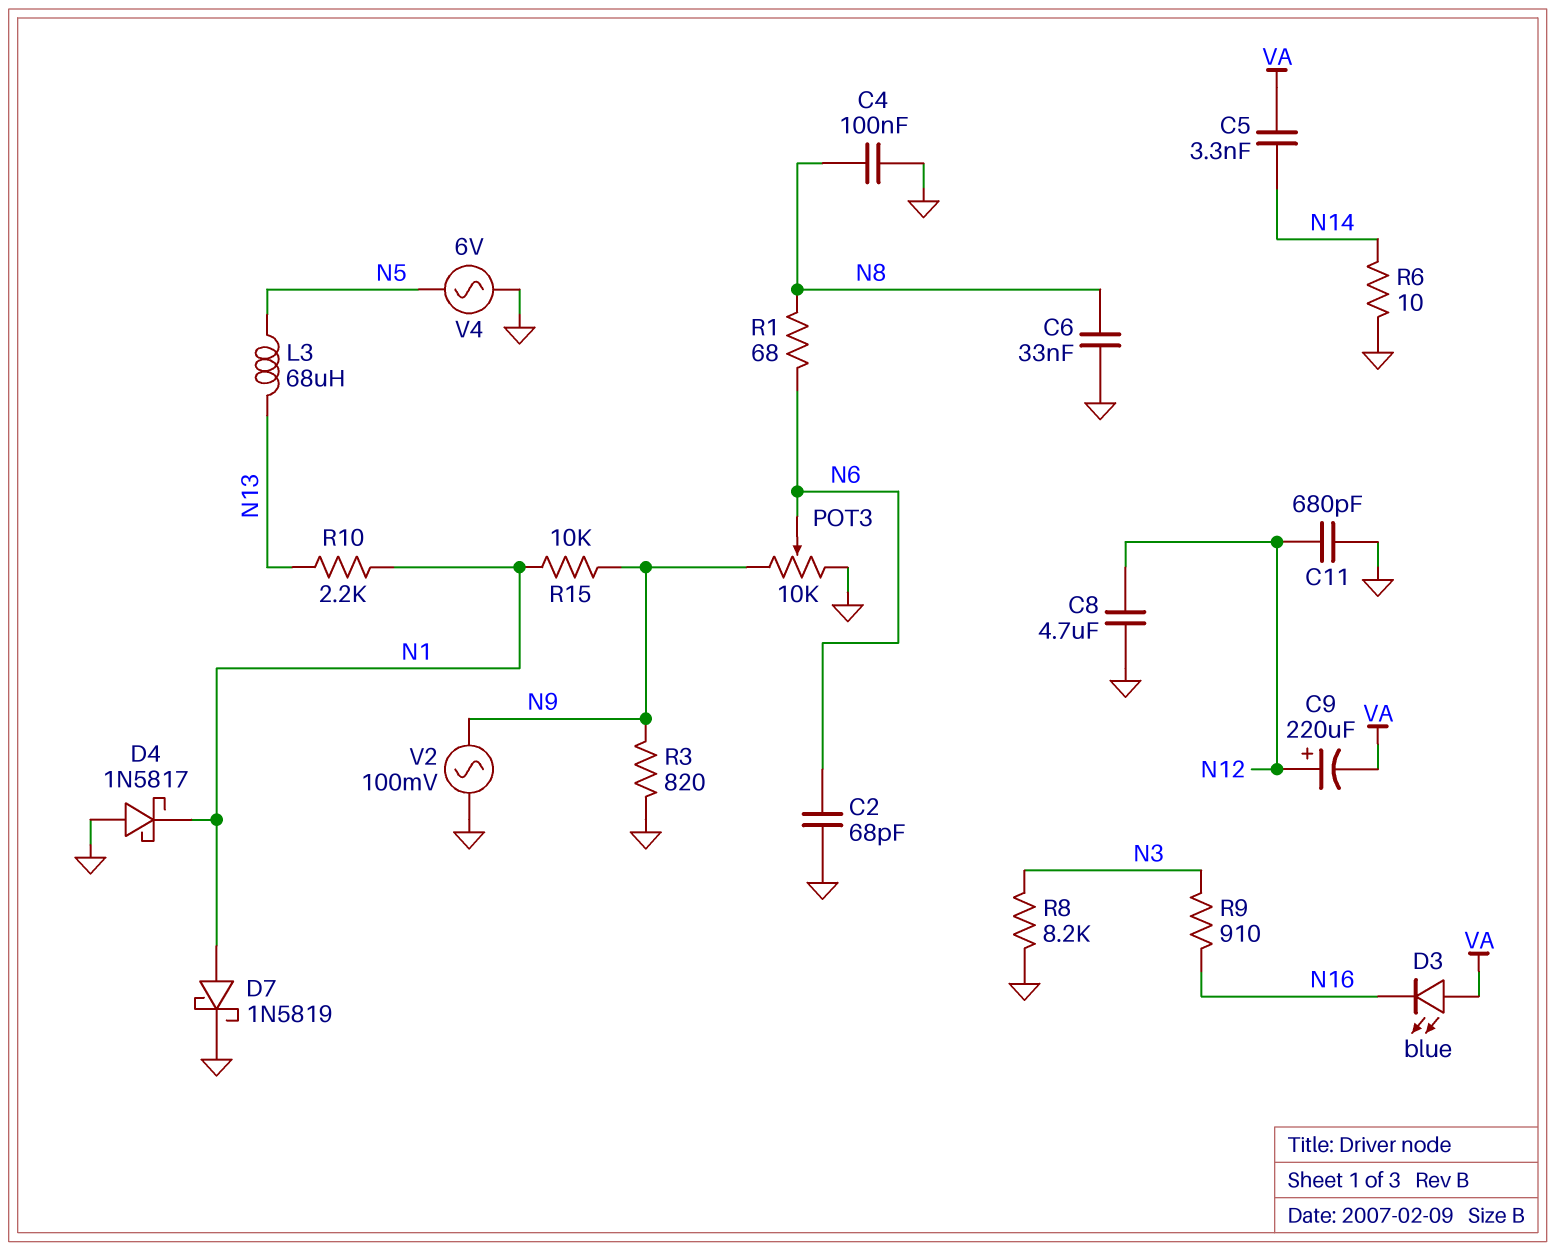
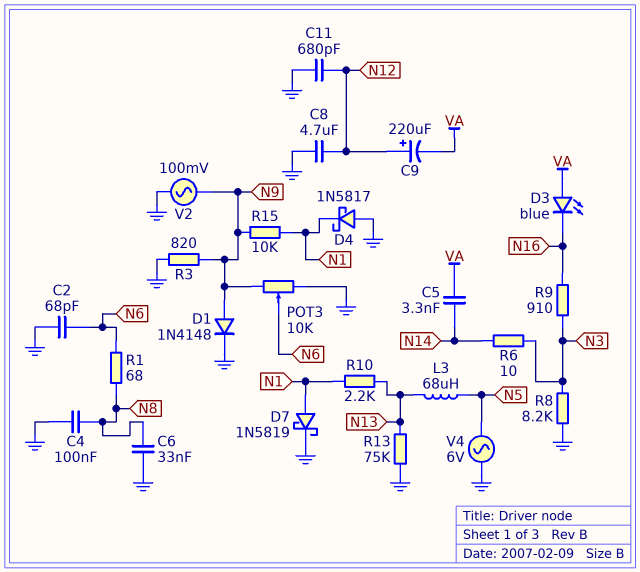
D1: none -> diode 1N4148 (A N9, K GND)
R6: 10 (GND, N14) -> 10 (N3, N14)
R13: none -> 75k (GND, N13)

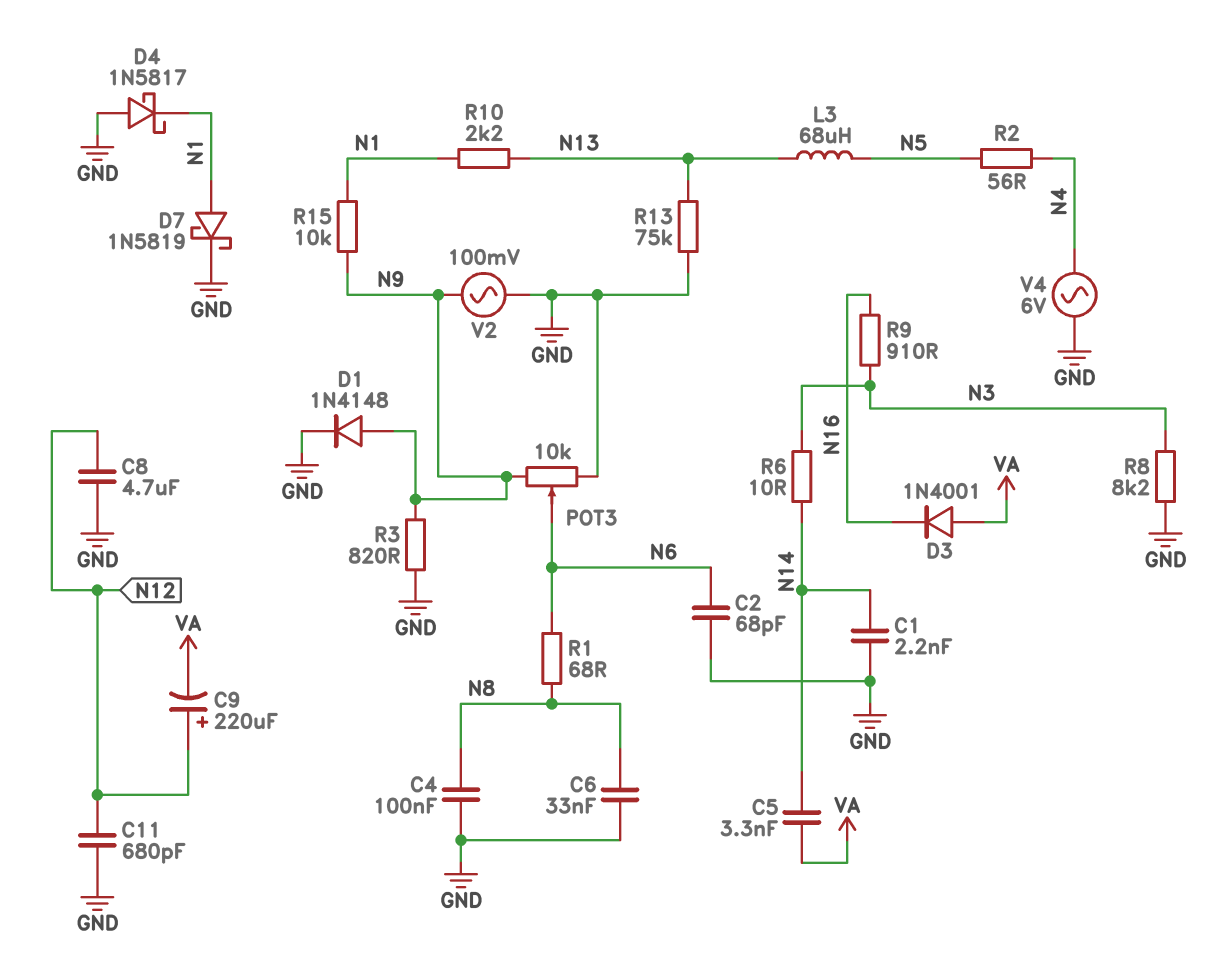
C1: none -> 2.2nF (GND, N14)
D3: LED blue (A VA, K N16) -> diode 1N4001 (A VA, K N16)
R2: none -> 56 (N4, N5)
V4: AC 6V (GND, N5) -> AC 6V (GND, N4)

